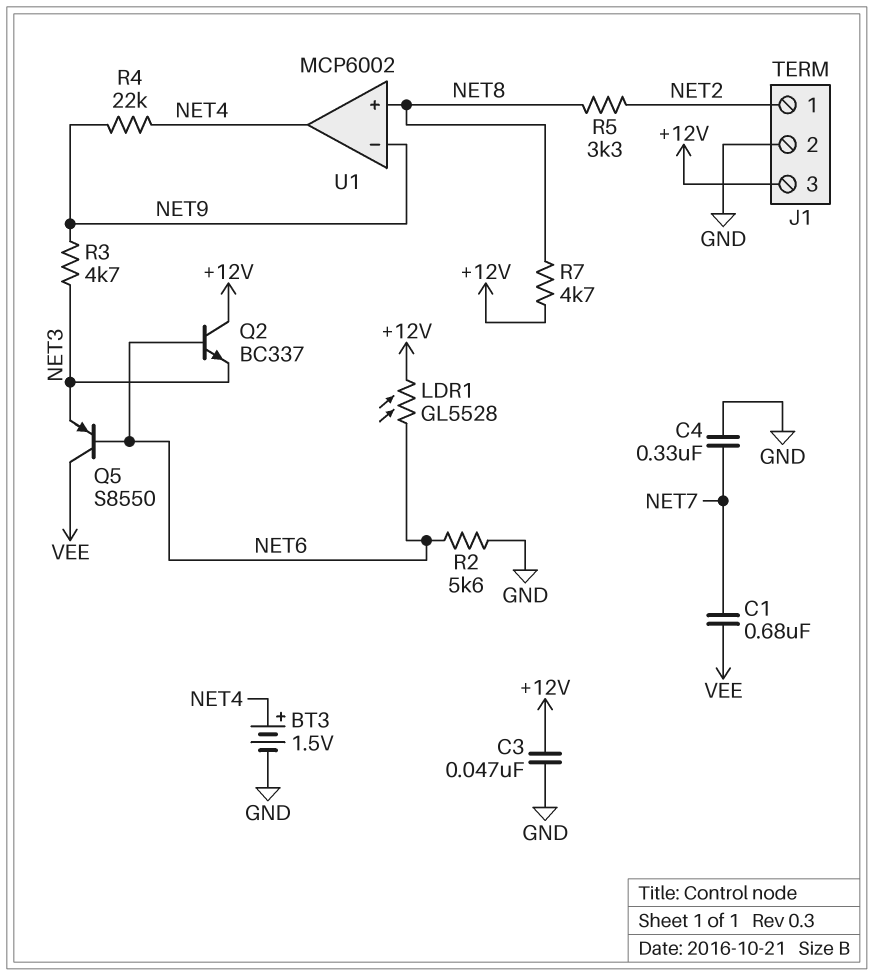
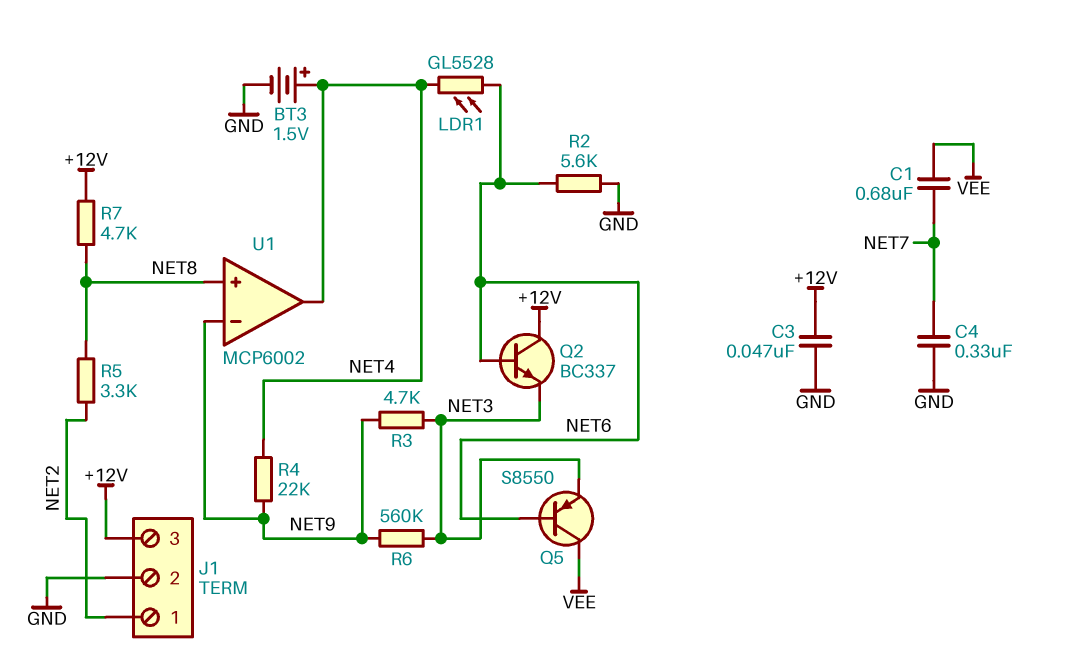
LDR1: GL5528 (+12V, NET6) -> GL5528 (NET4, NET6)
R6: none -> 560k (NET3, NET9)

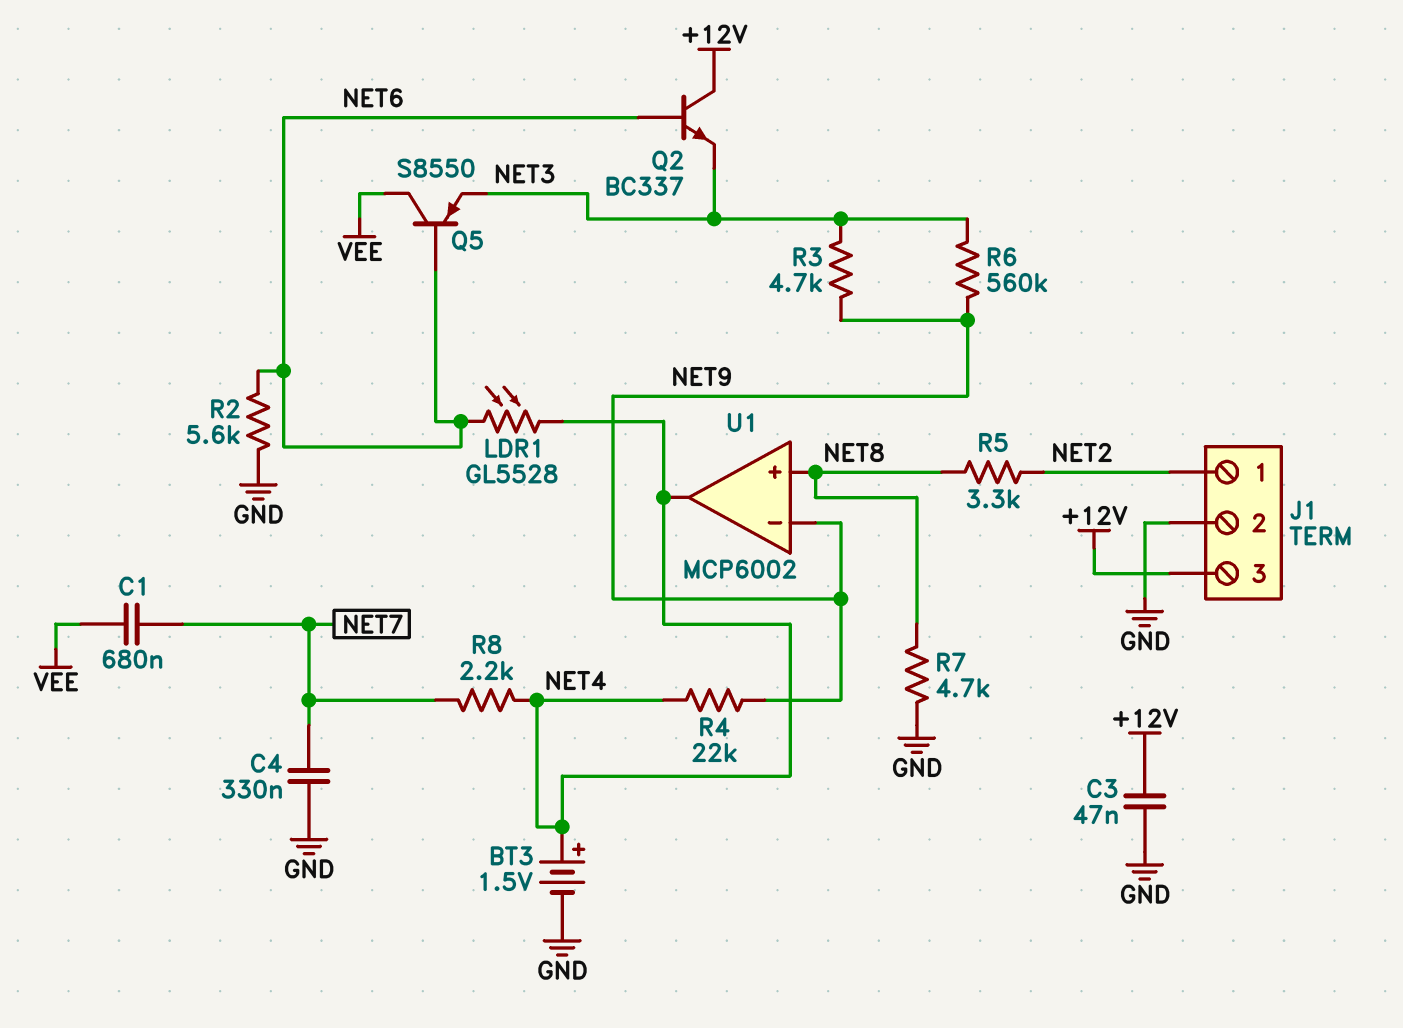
R7: 4.7k (+12V, NET8) -> 4.7k (GND, NET8)
R8: none -> 2.2k (NET4, NET7)

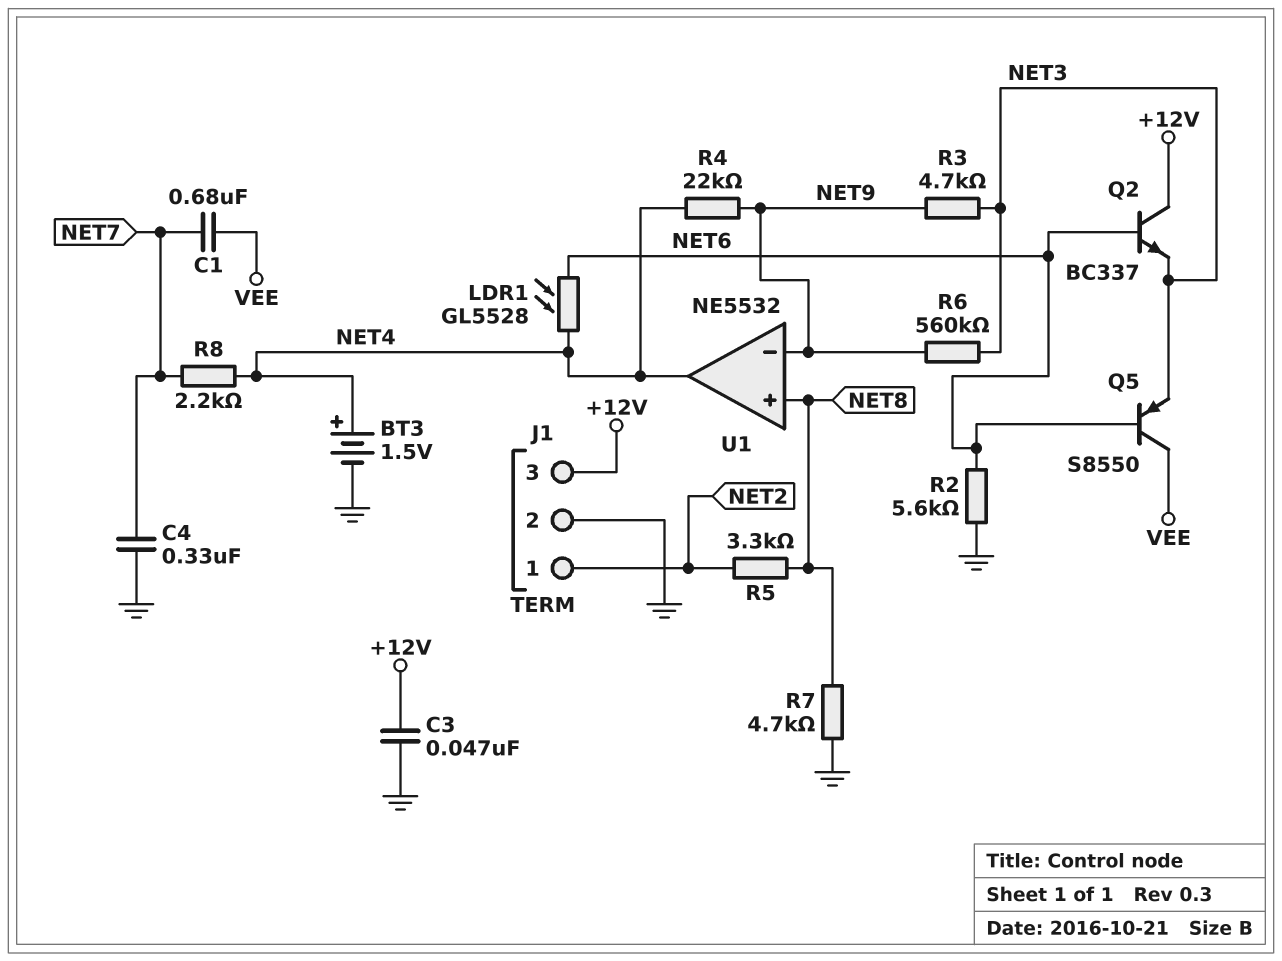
U1: MCP6002 -> NE5532

